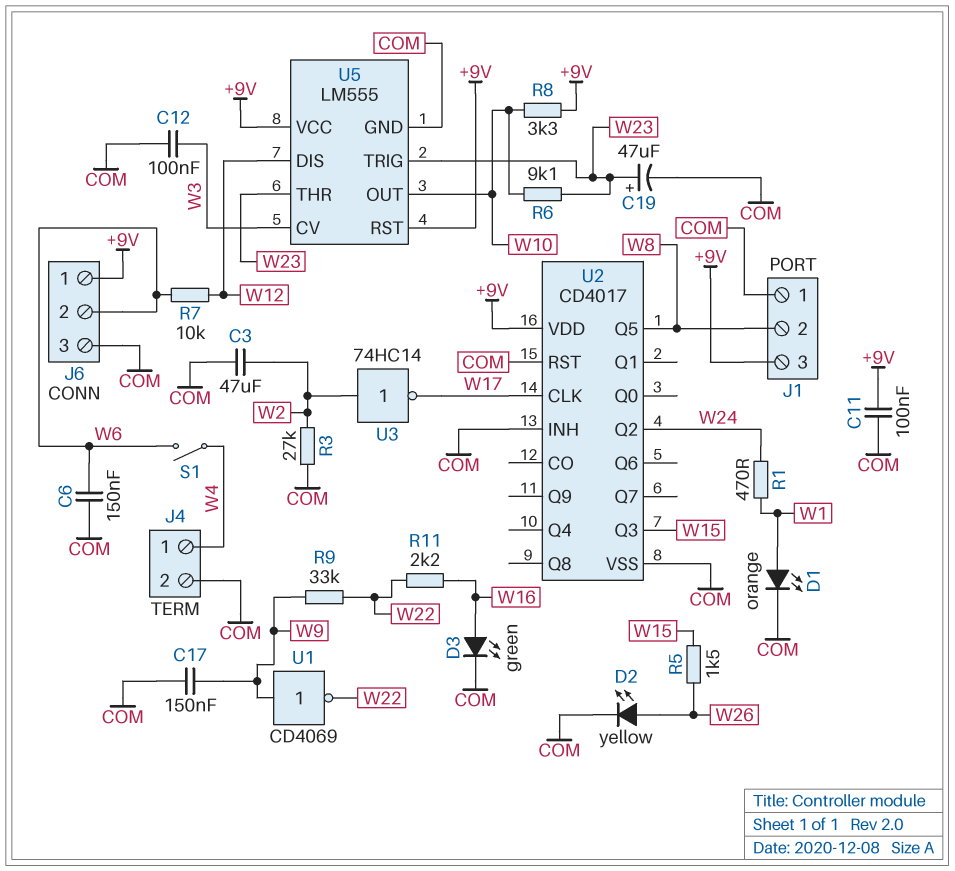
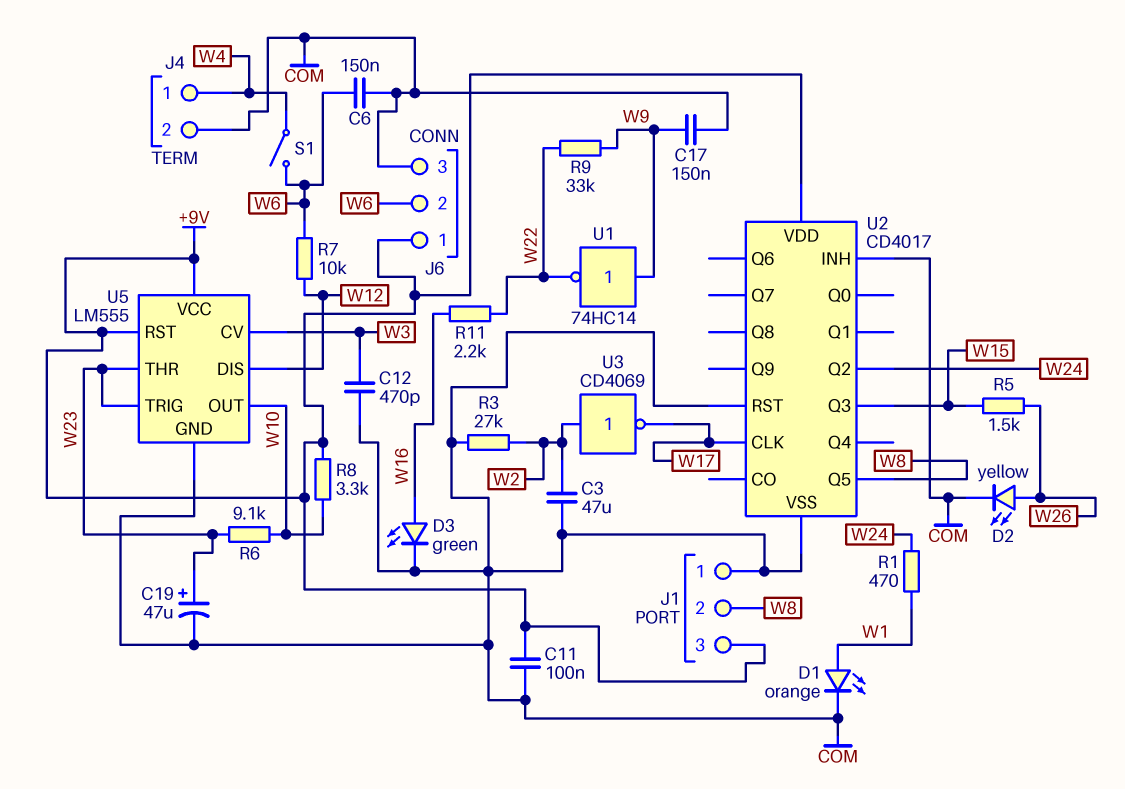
C12: 100nF (COM, W3) -> 470pF (COM, W3)
U1: NOT CD4069 (in W9, out W22) -> NOT 74HC14 (in W9, out W22)
U3: NOT 74HC14 (in W2, out W17) -> NOT CD4069 (in W2, out W17)

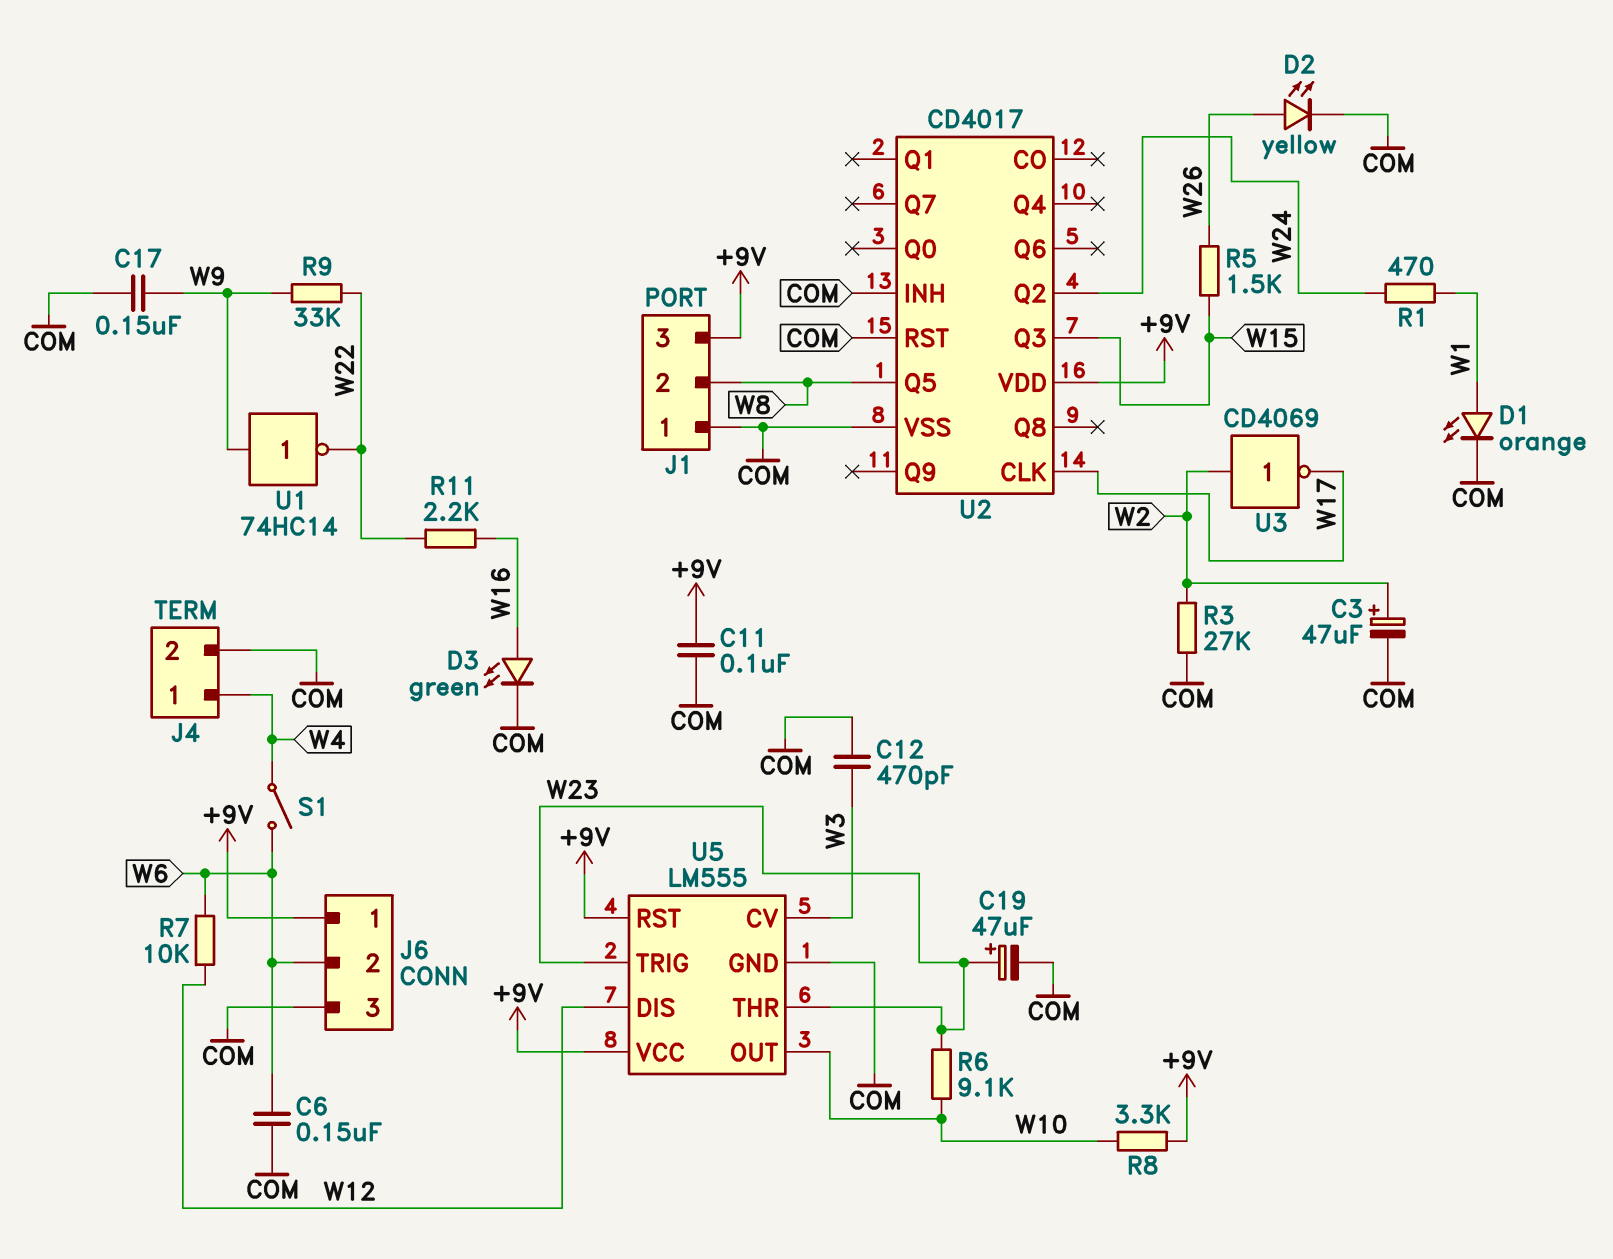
C3: 47uF (COM, W2) -> 47uF (plus W2, minus COM)

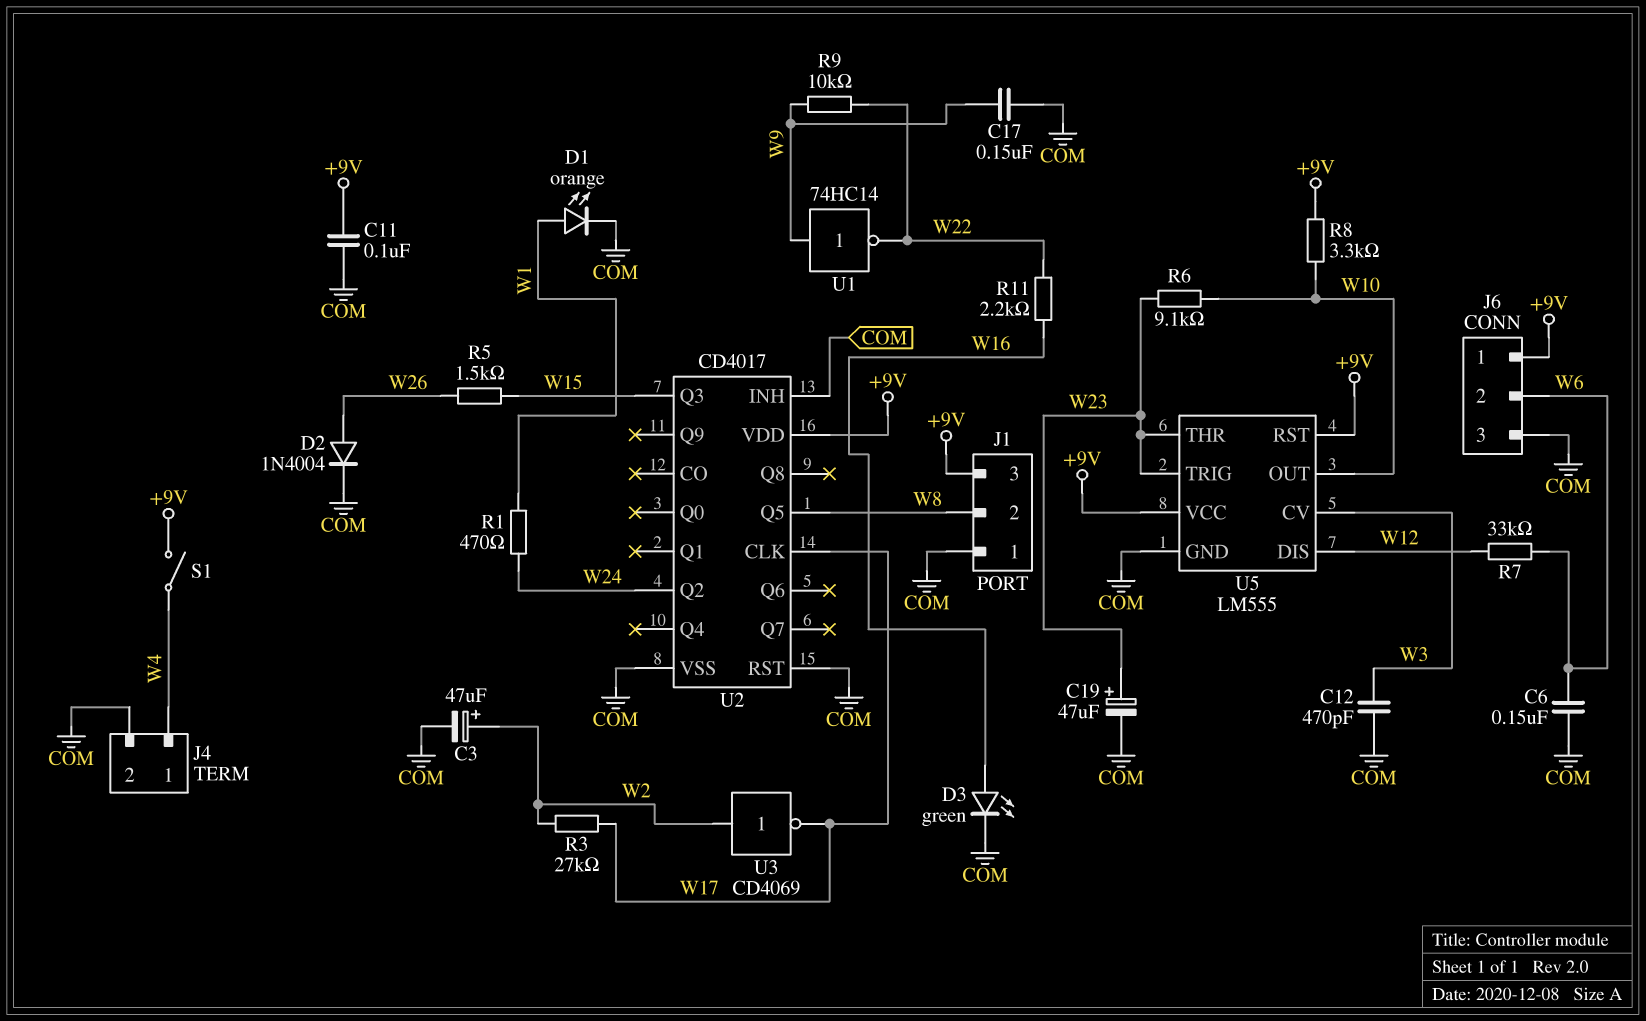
D2: LED yellow (A W26, K COM) -> diode 1N4004 (A W26, K COM)
R3: 27k (COM, W2) -> 27k (W2, W17)
R7: 10k (W6, W12) -> 33k (W6, W12)
R9: 33k (W9, W22) -> 10k (W9, W22)
S1: switch (W4, W6) -> switch (+9V, W4)

